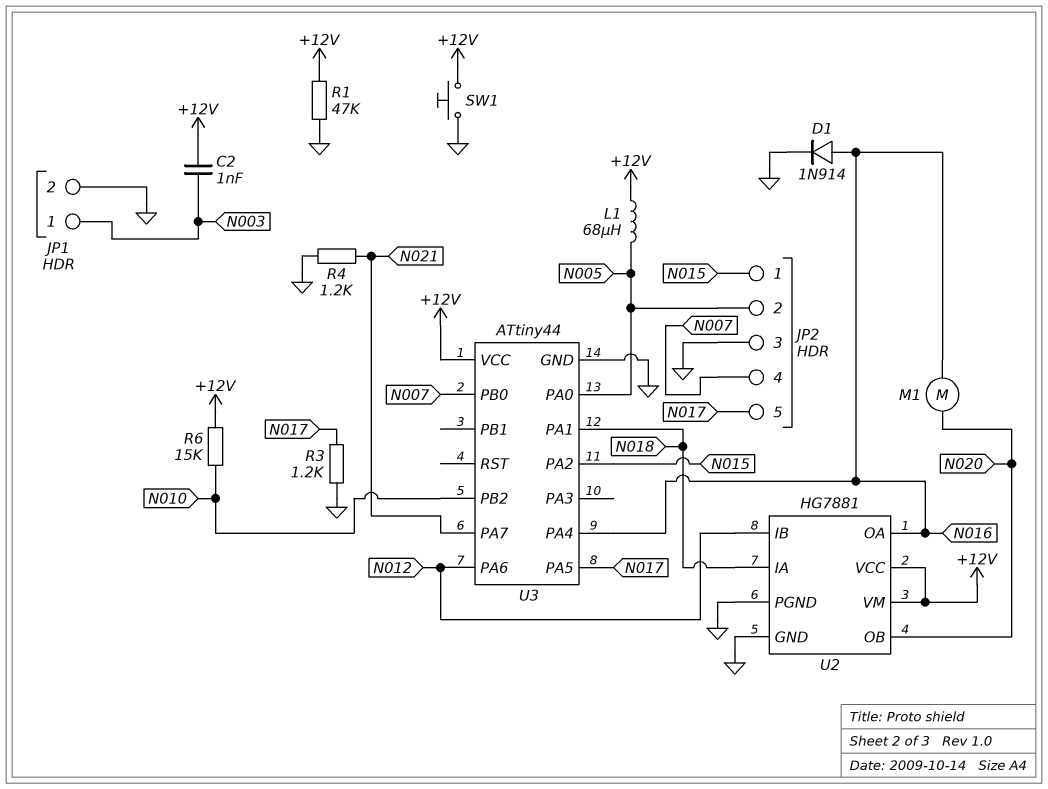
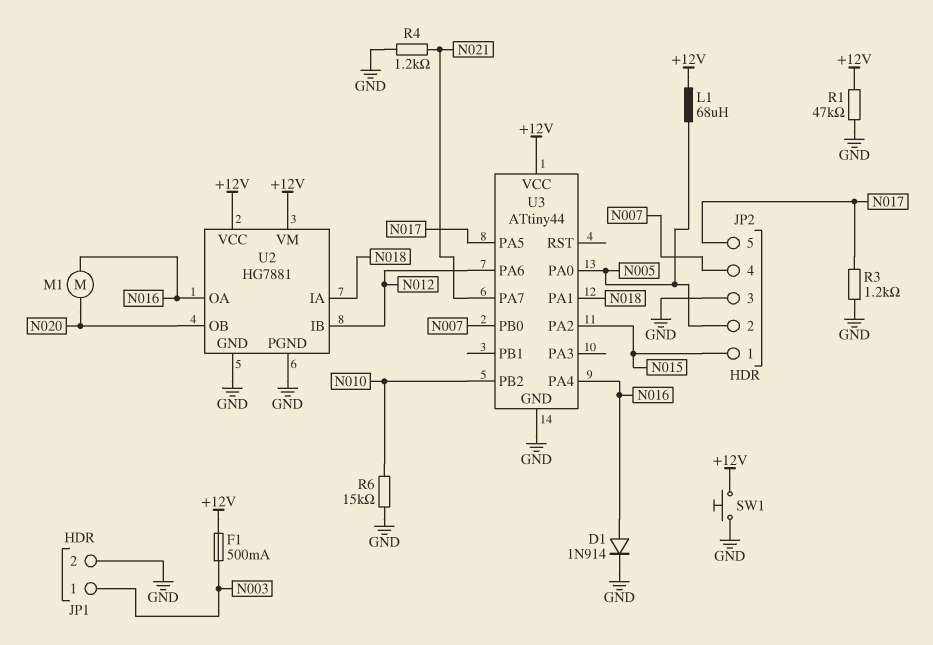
C2: 1nF (+12V, N003) -> none
F1: none -> 500mA (+12V, N003)
R6: 15k (+12V, N010) -> 15k (GND, N010)

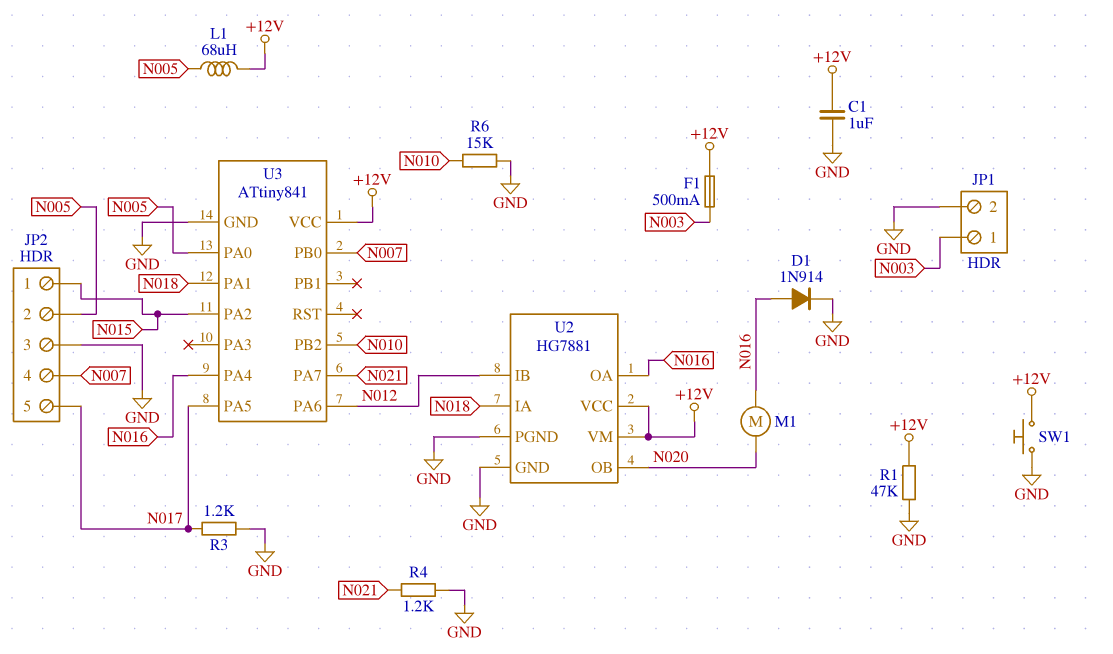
C1: none -> 1uF (+12V, GND)
U3: ATtiny44 -> ATtiny841

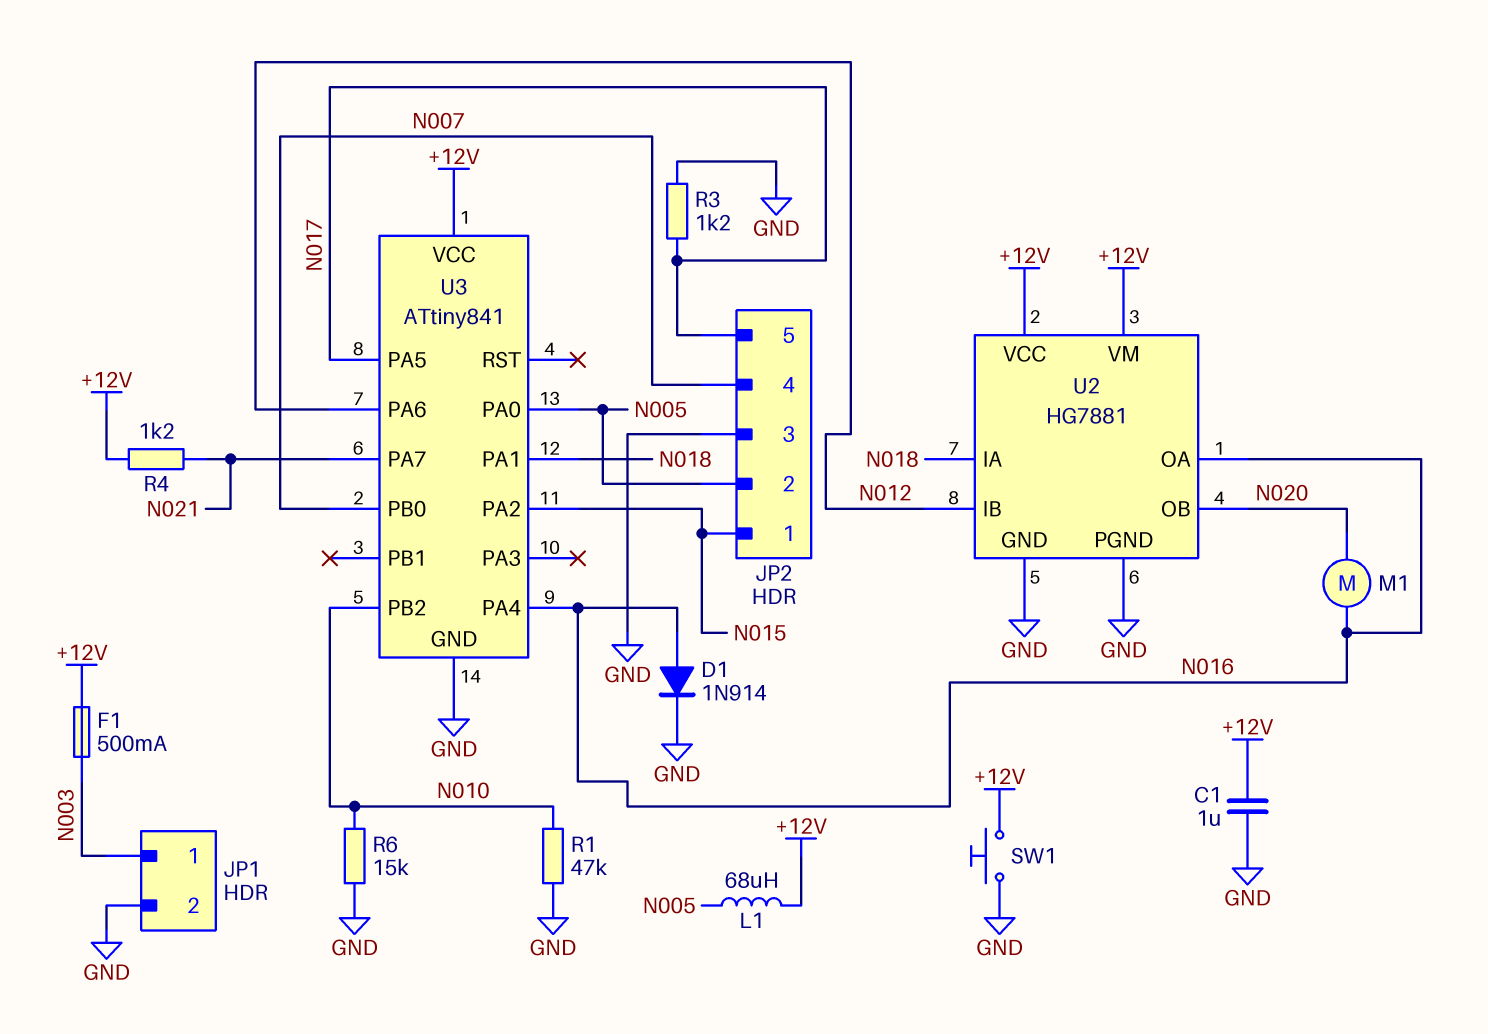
R1: 47k (+12V, GND) -> 47k (GND, N010)
R4: 1.2k (GND, N021) -> 1.2k (+12V, N021)

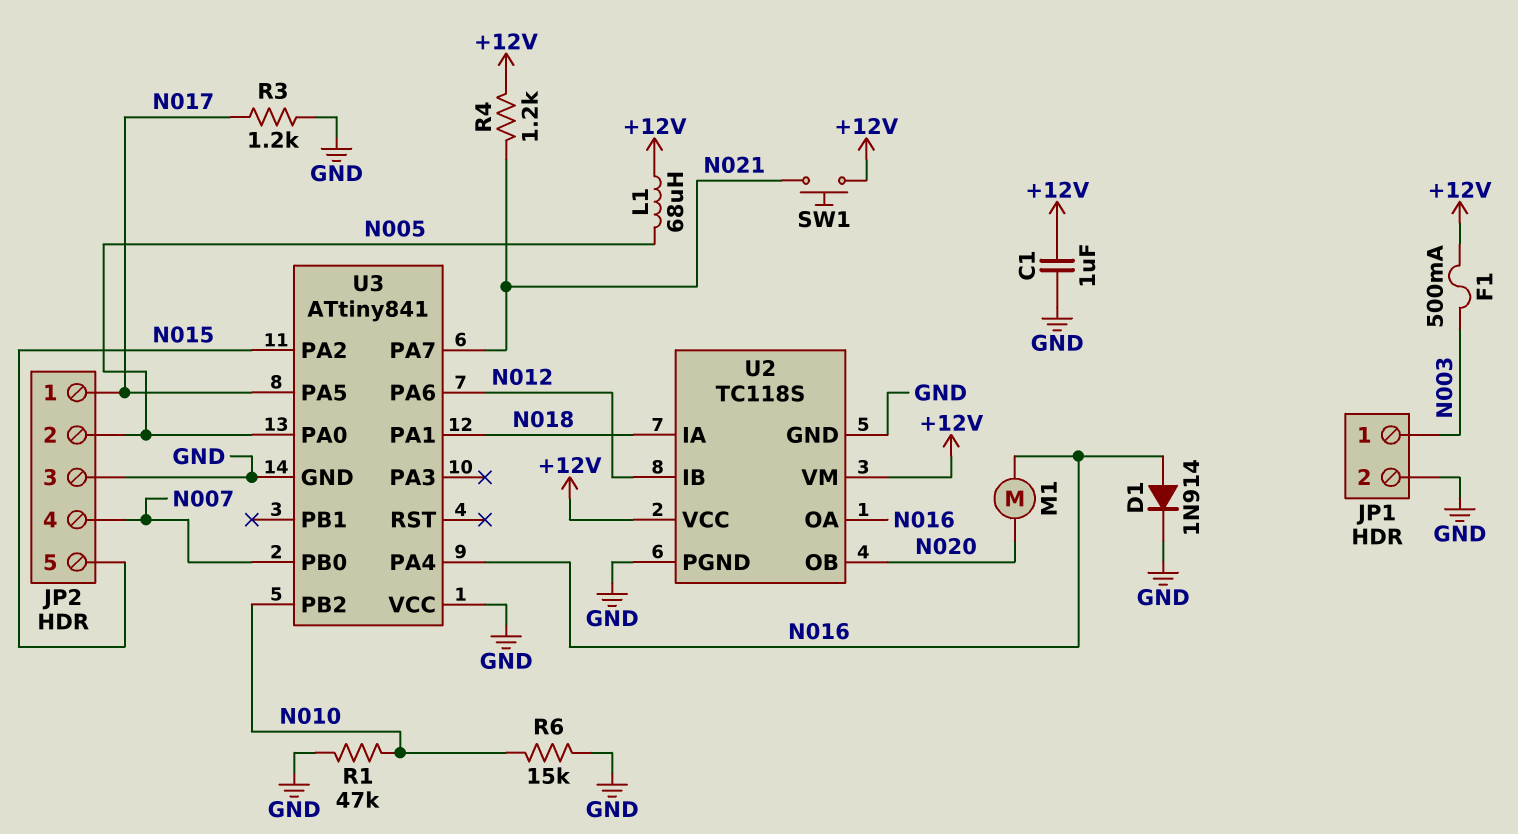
JP2 pin 1: N015 -> N017
JP2 pin 5: N017 -> N015
SW1: button (+12V, GND) -> button (+12V, N021)
U2: HG7881 -> TC118S
U3 pin VCC: +12V -> GND

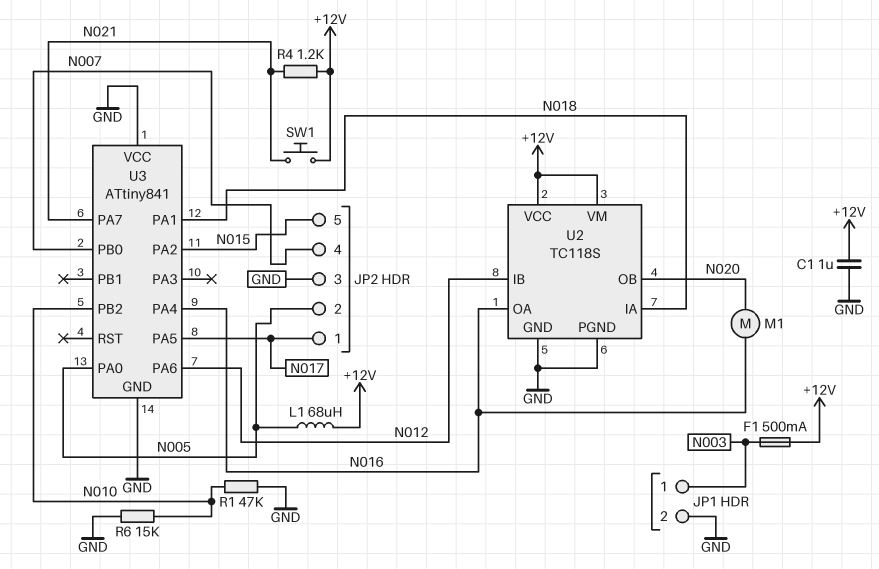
D1: diode 1N914 (A N016, K GND) -> none
R3: 1.2k (GND, N017) -> none

